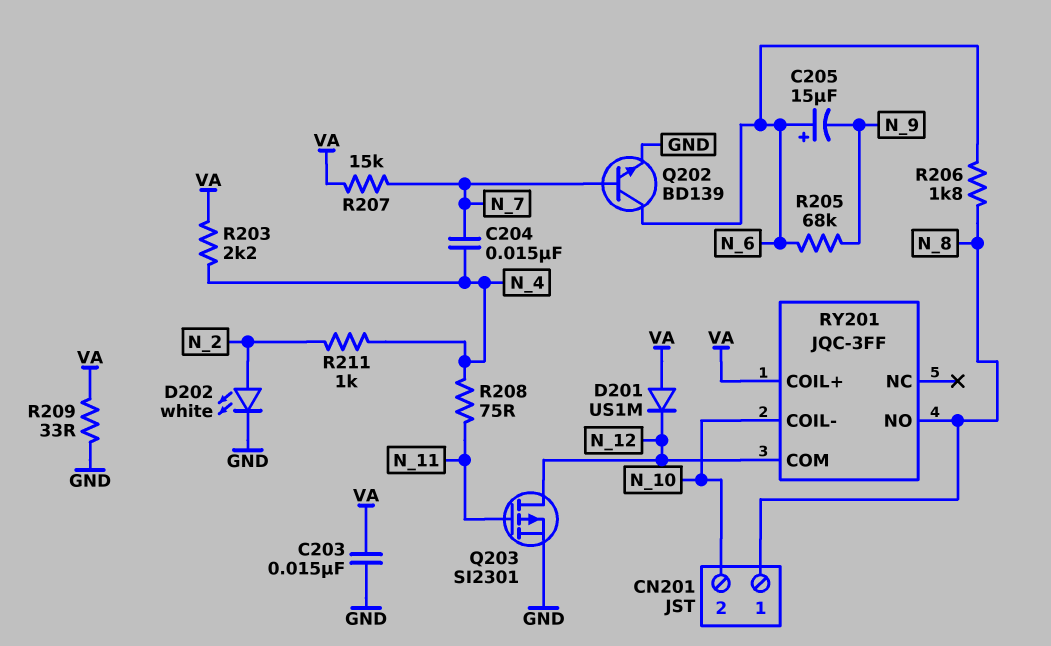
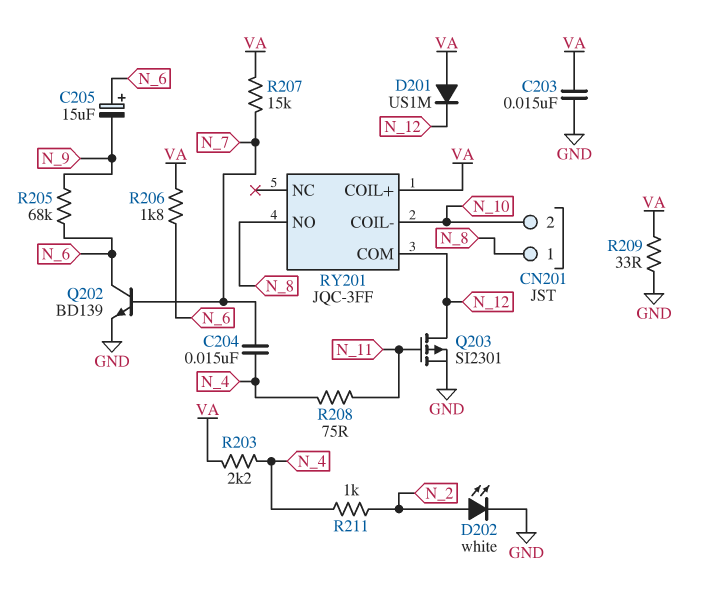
R206: 1.8k (N_6, N_8) -> 1.8k (N_6, VA)

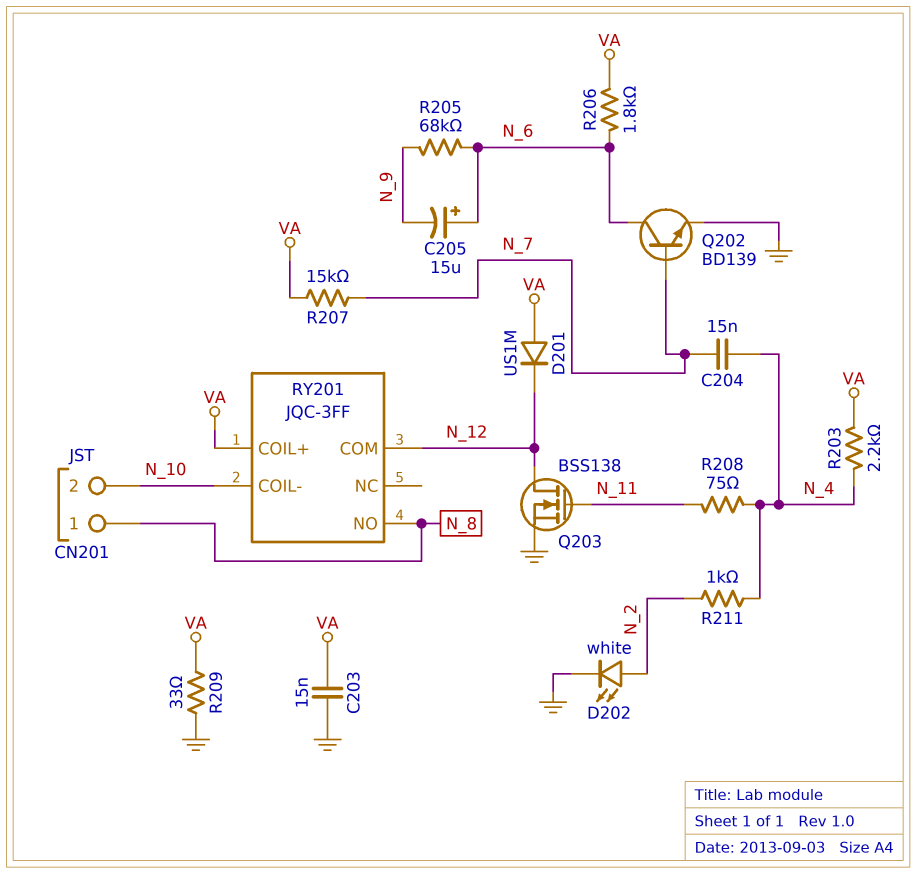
Q203: PMOS SI2301 (G N_11, D N_12, S GND) -> NMOS BSS138 (G N_11, D N_12, S GND)

